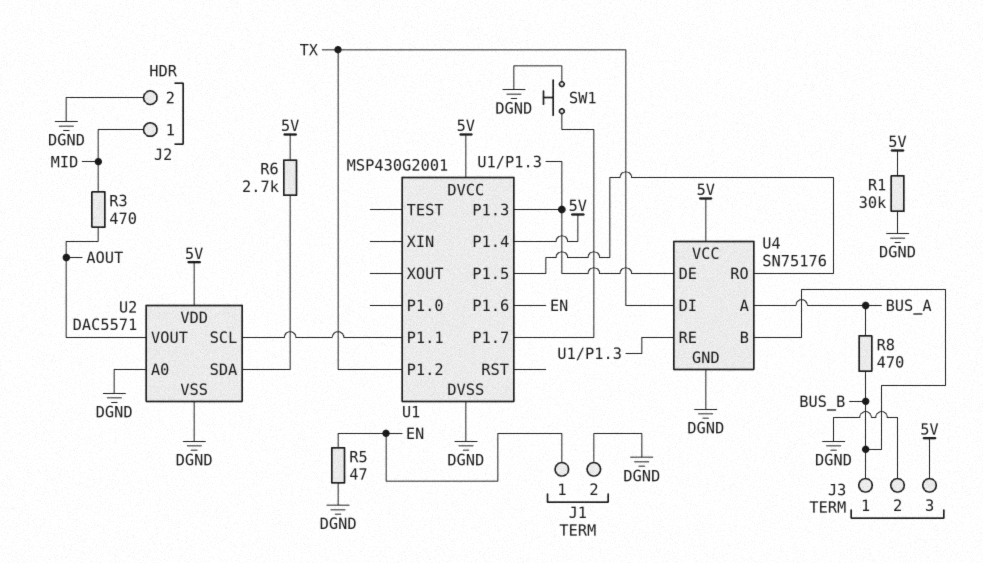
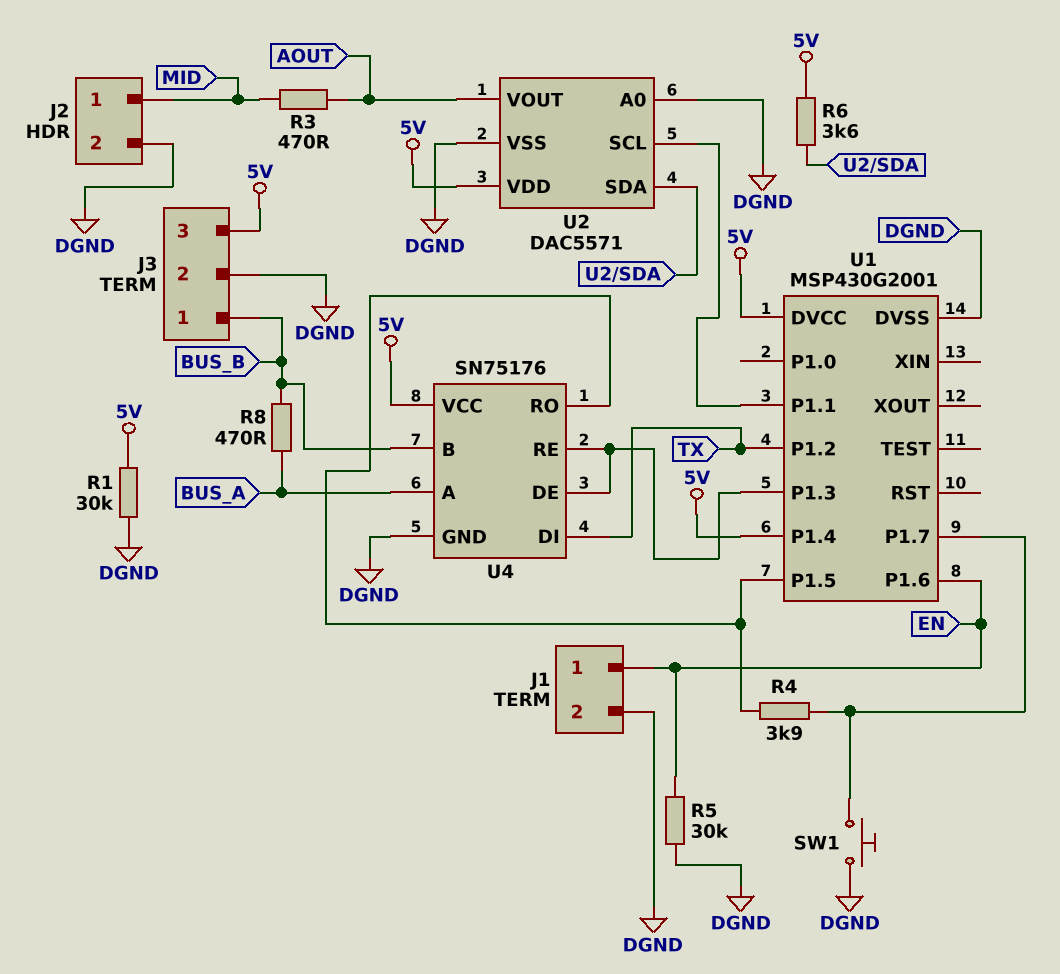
R4: none -> 3.9k (U1/P1.5, U1/P1.7)
R5: 47 (DGND, EN) -> 30k (DGND, EN)
R6: 2.7k (5V, U2/SDA) -> 3.6k (5V, U2/SDA)

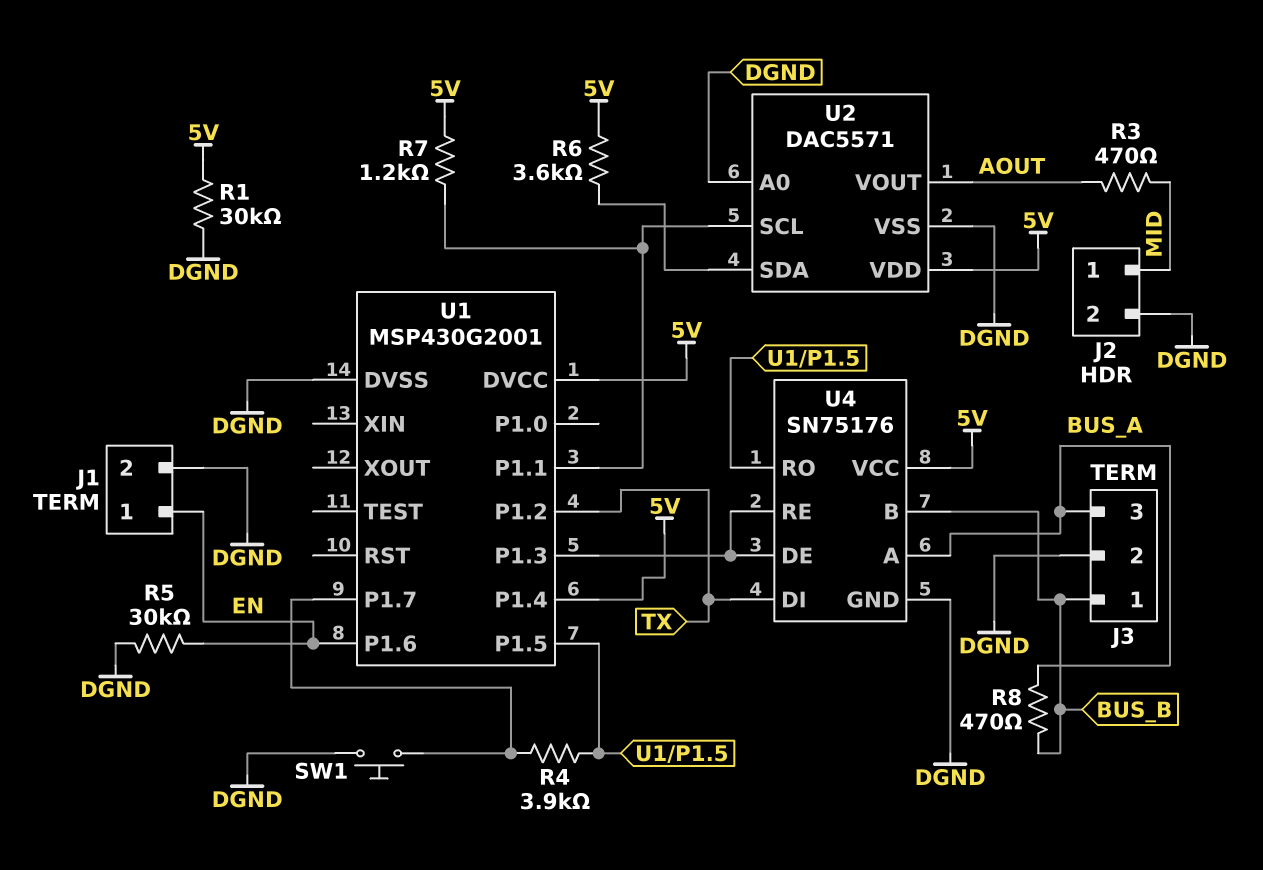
J3 pin 3: 5V -> BUS_A
R7: none -> 1.2k (5V, U1/P1.1)

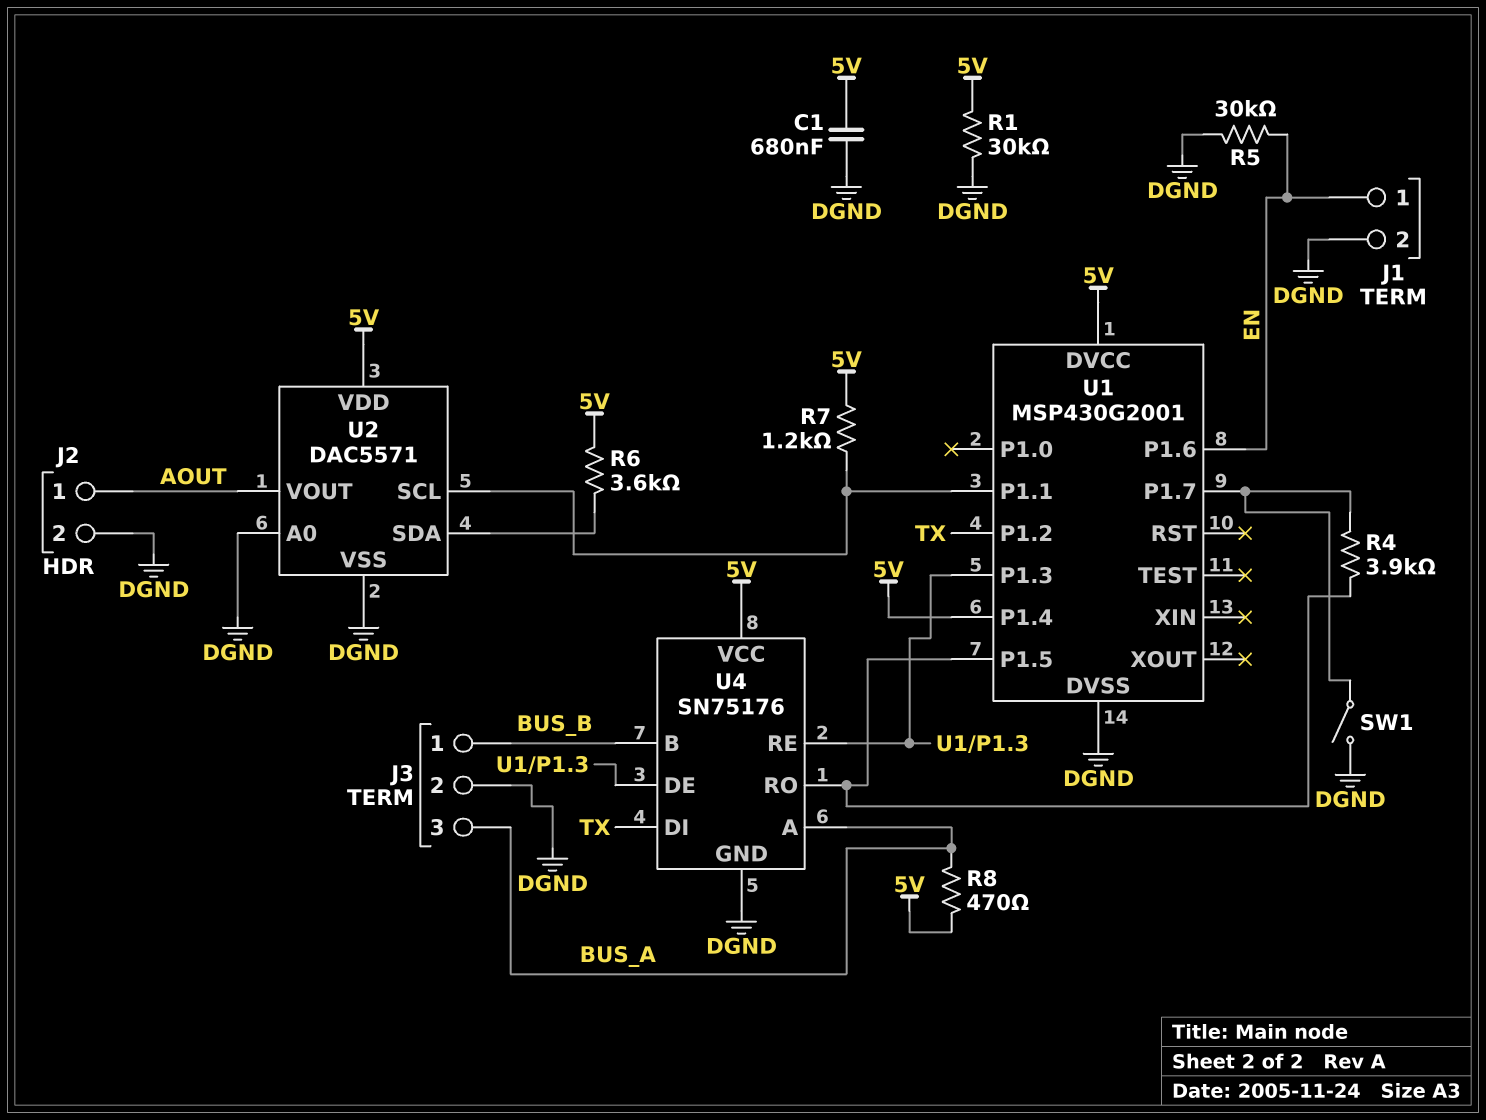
C1: none -> 680nF (5V, DGND)
J2 pin 1: MID -> AOUT
R3: 470 (AOUT, MID) -> none
R8: 470 (BUS_A, BUS_B) -> 470 (5V, BUS_A)
SW1: button (DGND, U1/P1.7) -> switch (DGND, U1/P1.7)

